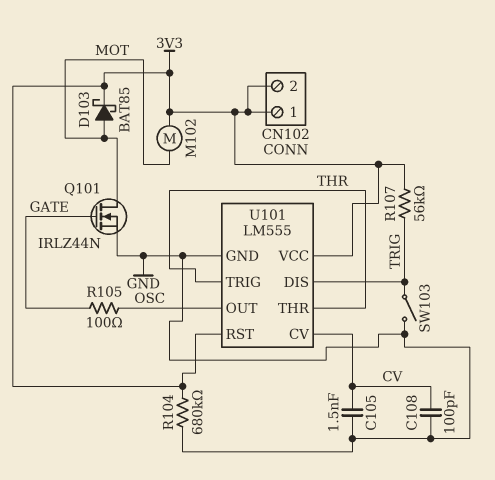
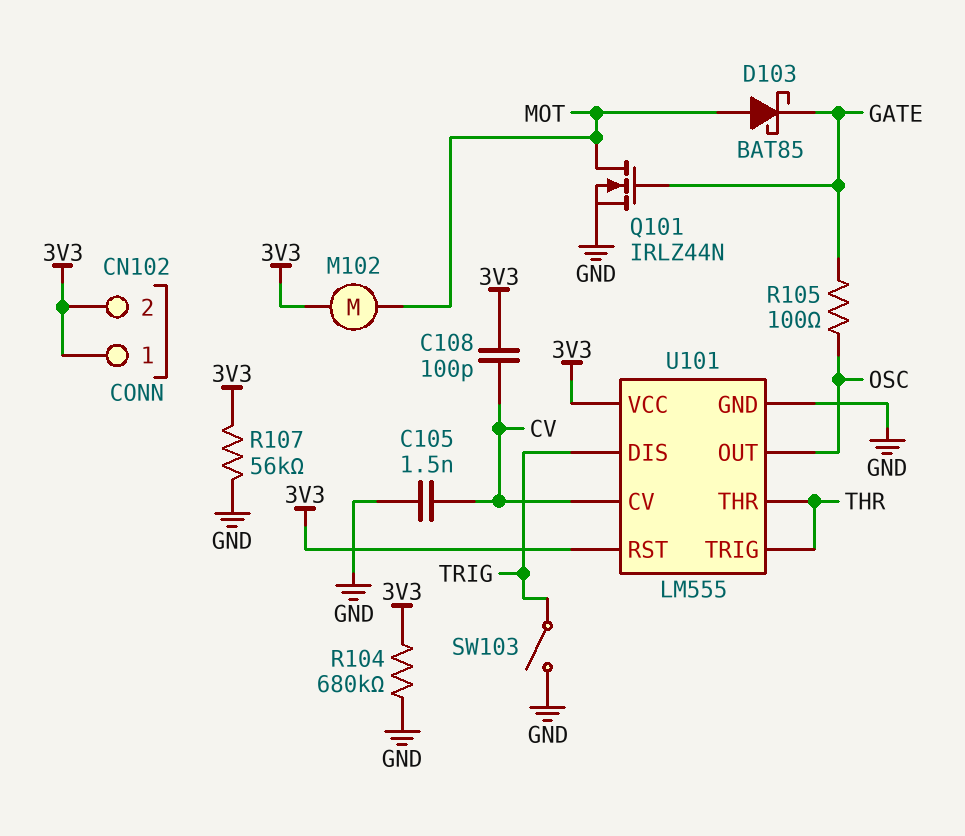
C108: 100pF (CV, GND) -> 100pF (3V3, CV)
D103: schottky BAT85 (A MOT, K 3V3) -> schottky BAT85 (A MOT, K GATE)
R107: 56k (3V3, TRIG) -> 56k (3V3, GND)

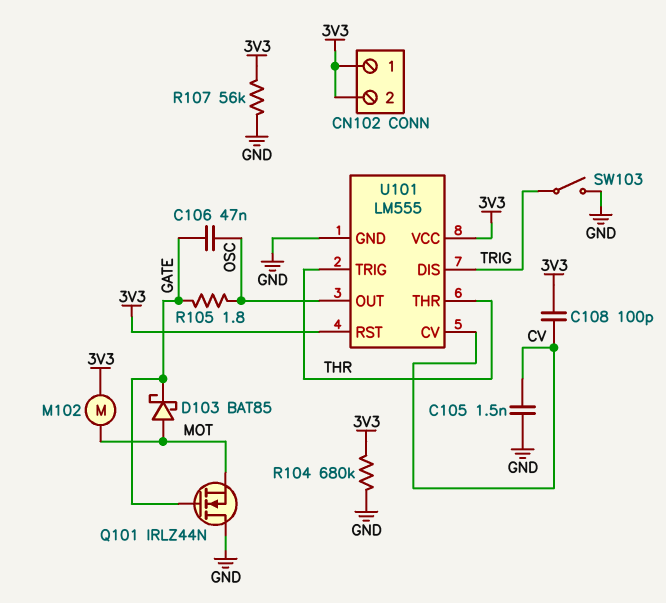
C106: none -> 47nF (GATE, OSC)
Q101: NMOS IRLZ44N (G GATE, D MOT, S GND) -> NMOS IRLZ44N (G GATE, D GND, S MOT)
R105: 100 (GATE, OSC) -> 1.8 (GATE, OSC)

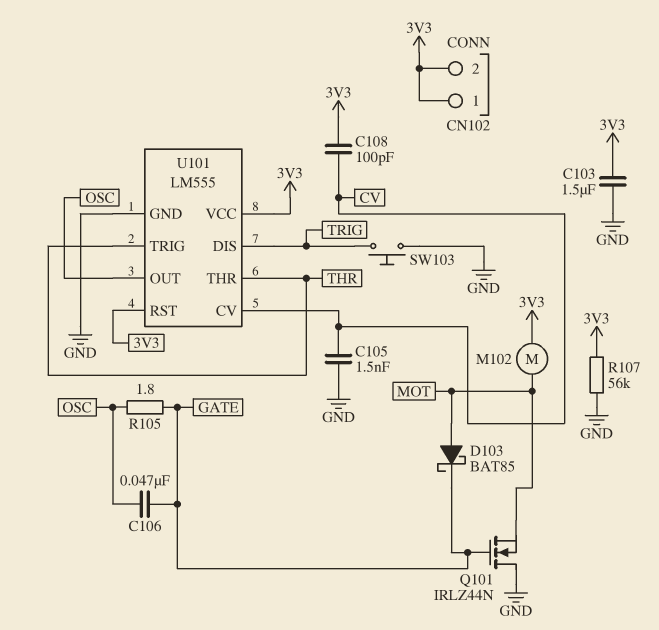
C103: none -> 1.5uF (3V3, GND)
R104: 680k (3V3, GND) -> none
SW103: switch (GND, TRIG) -> button (GND, TRIG)

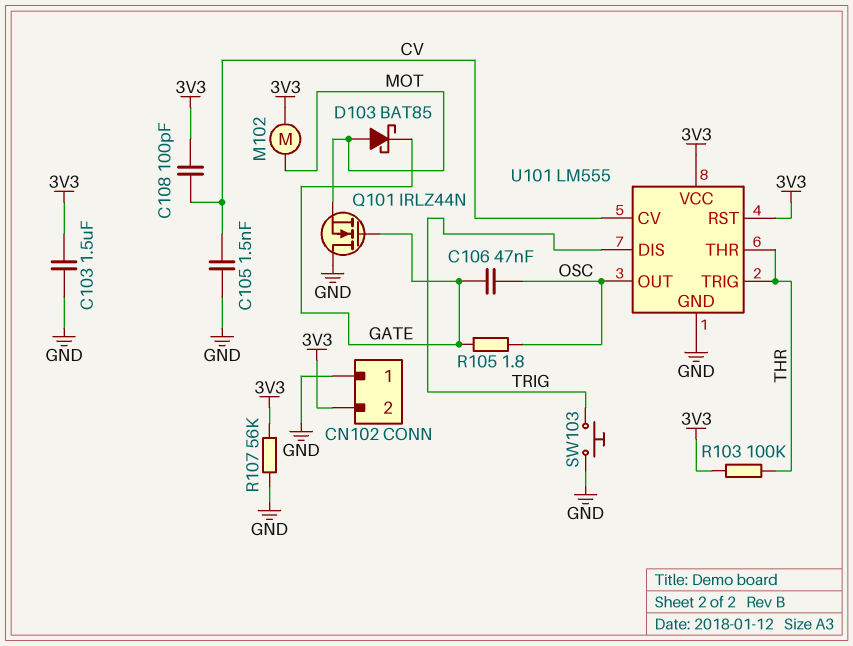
CN102 pin 1: 3V3 -> GND
R103: none -> 100k (3V3, THR)

